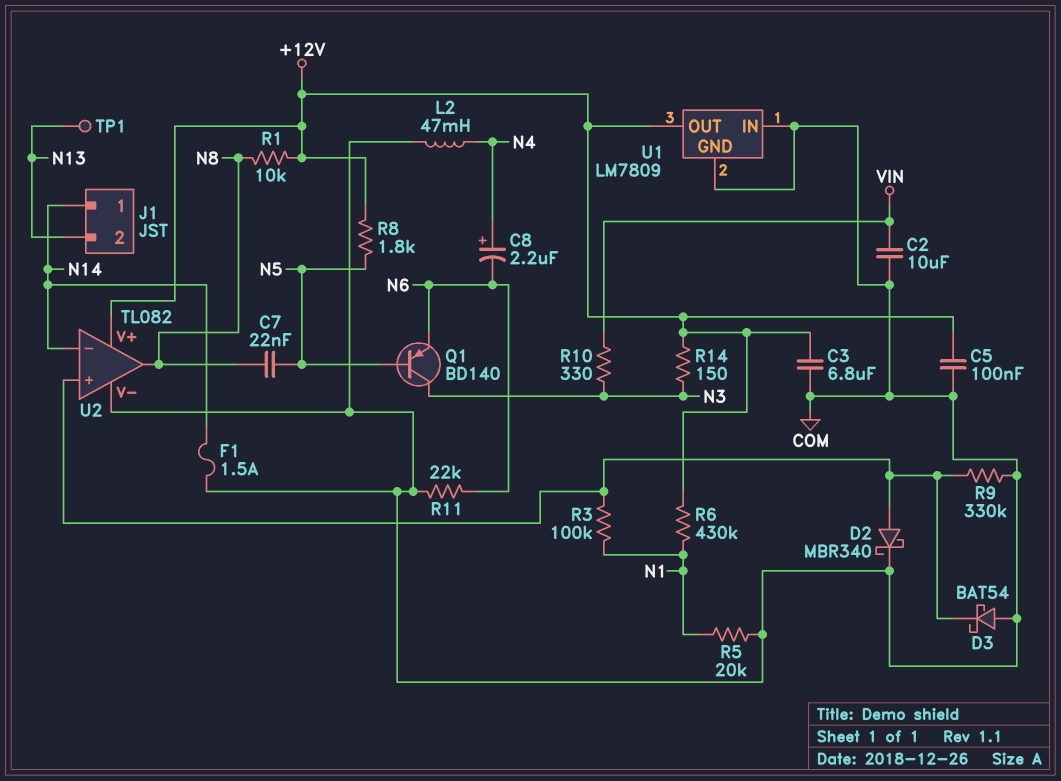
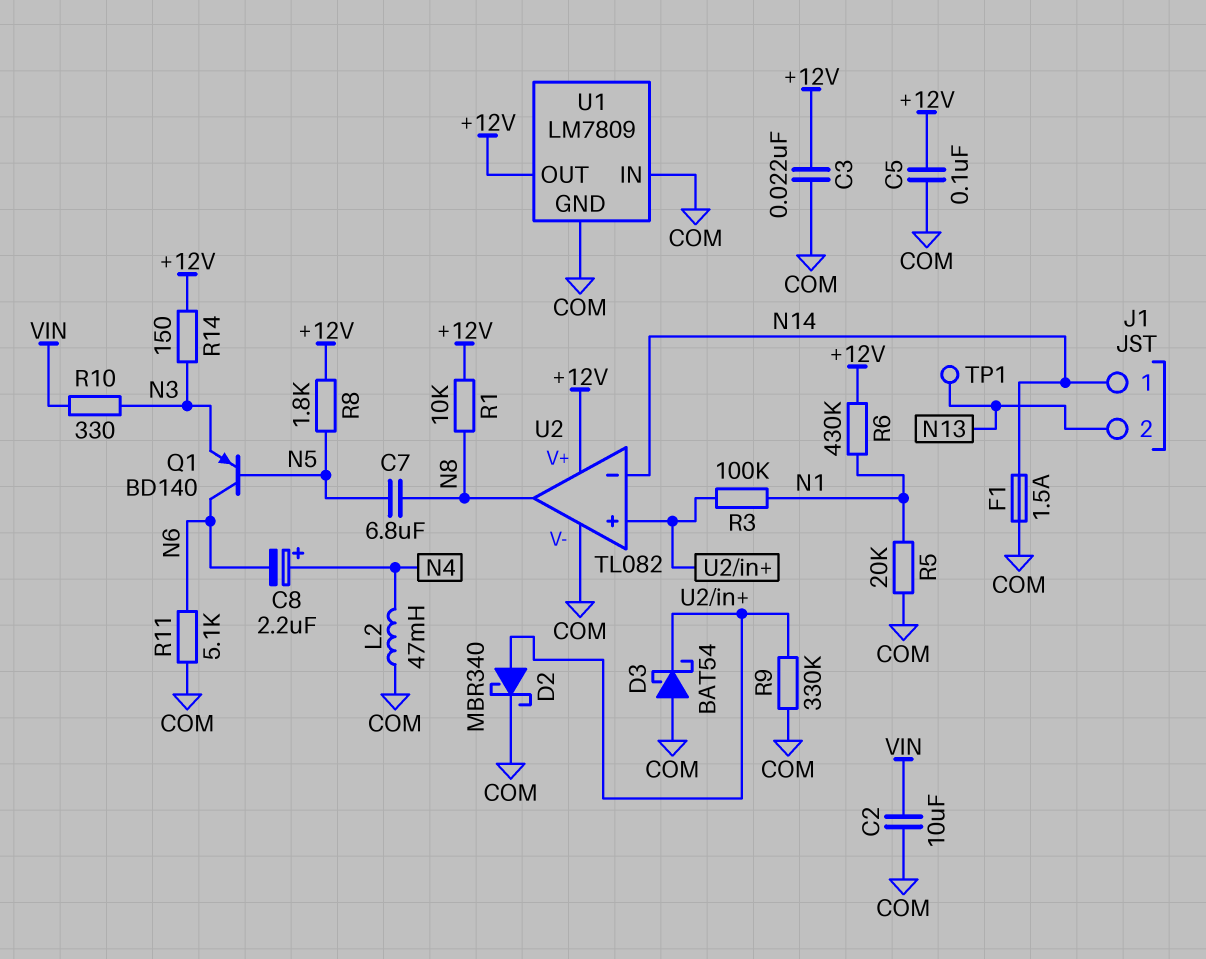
C3: 6.8uF (+12V, COM) -> 22nF (+12V, COM)
C7: 22nF (N5, N8) -> 6.8uF (N5, N8)
Q1: PNP BD140 (B N5, C N3, E N6) -> PNP BD140 (B N5, C N6, E N3)
R11: 22k (COM, N6) -> 5.1k (COM, N6)

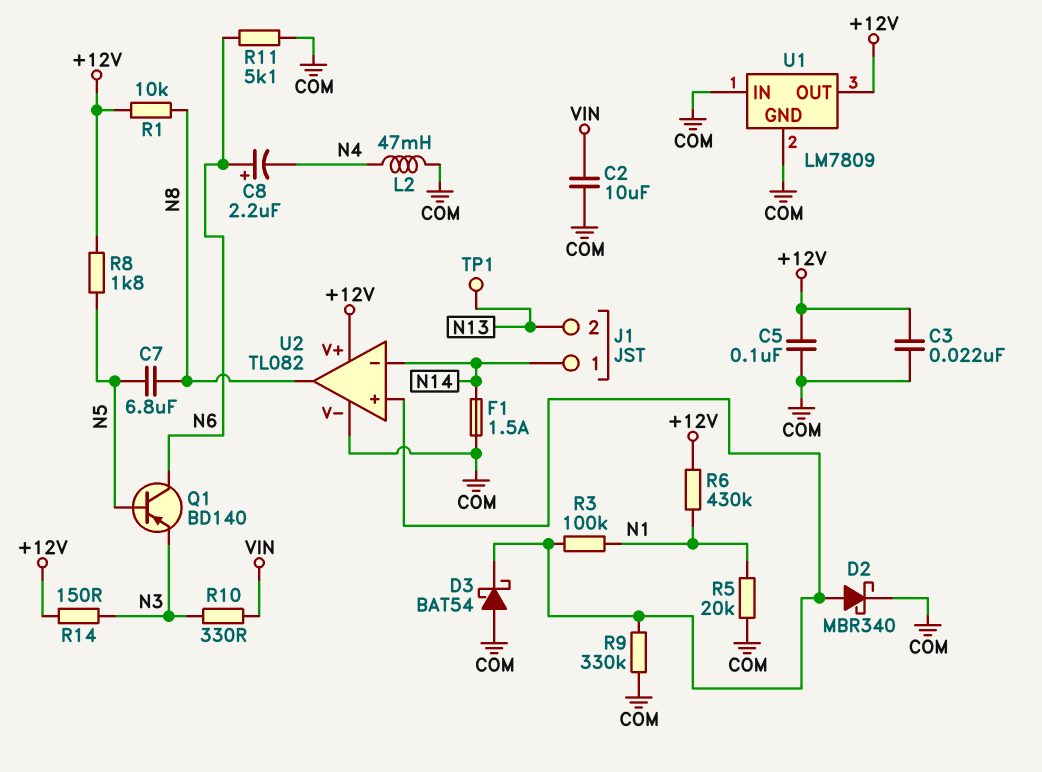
C8: 2.2uF (plus N4, minus N6) -> 2.2uF (plus N6, minus N4)

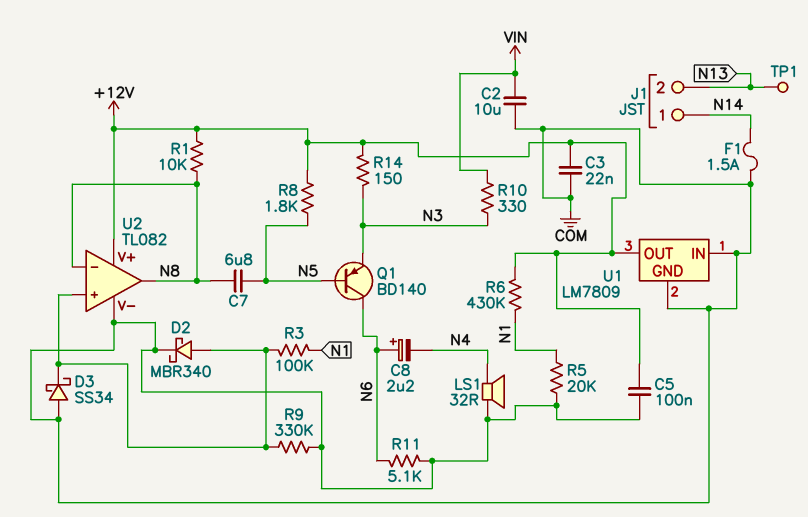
D3: schottky BAT54 (A COM, K U2/in+) -> schottky SS34 (A COM, K U2/in+)
L2: 47mH (COM, N4) -> none
LS1: none -> speaker 32R (COM, N4)
U2 pin in-: N14 -> N8

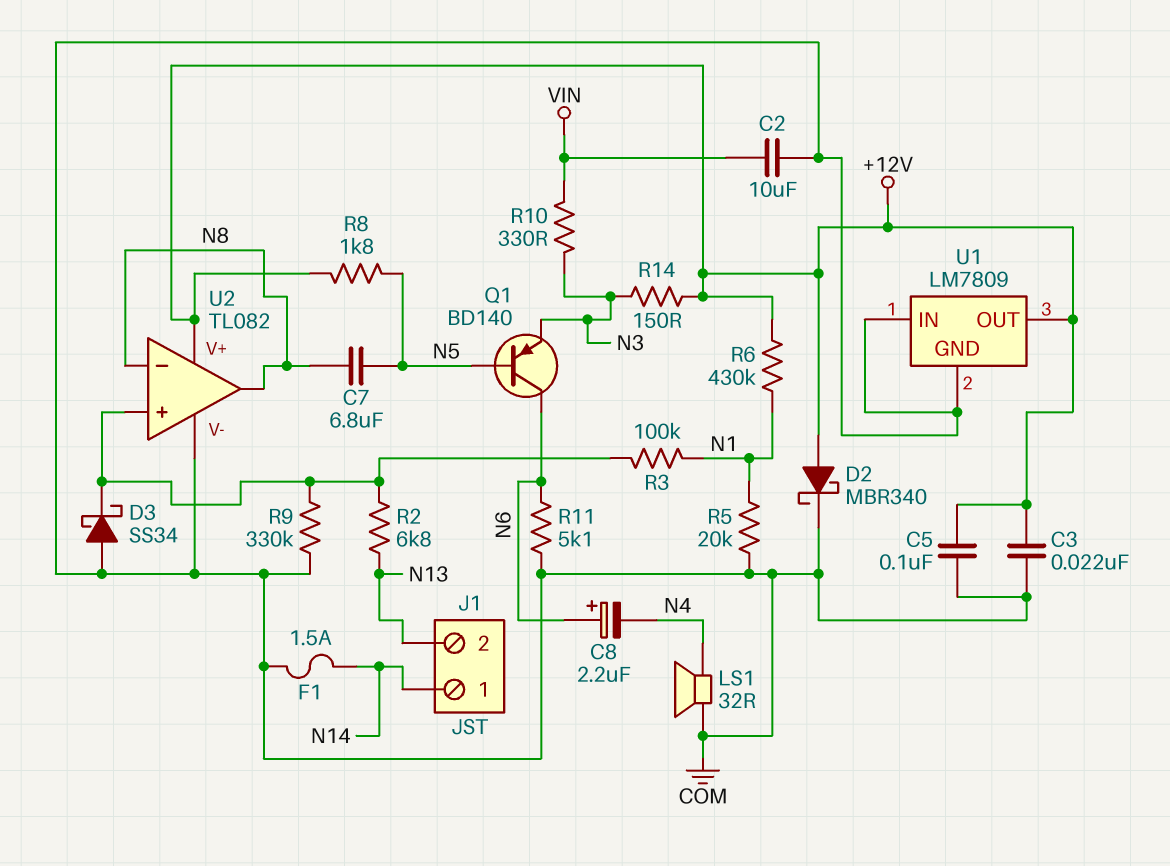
D2: schottky MBR340 (A U2/in+, K COM) -> schottky MBR340 (A +12V, K COM)
R1: 10k (+12V, N8) -> none
R2: none -> 6.8k (N13, U2/in+)
TP1: test point (N13) -> none

